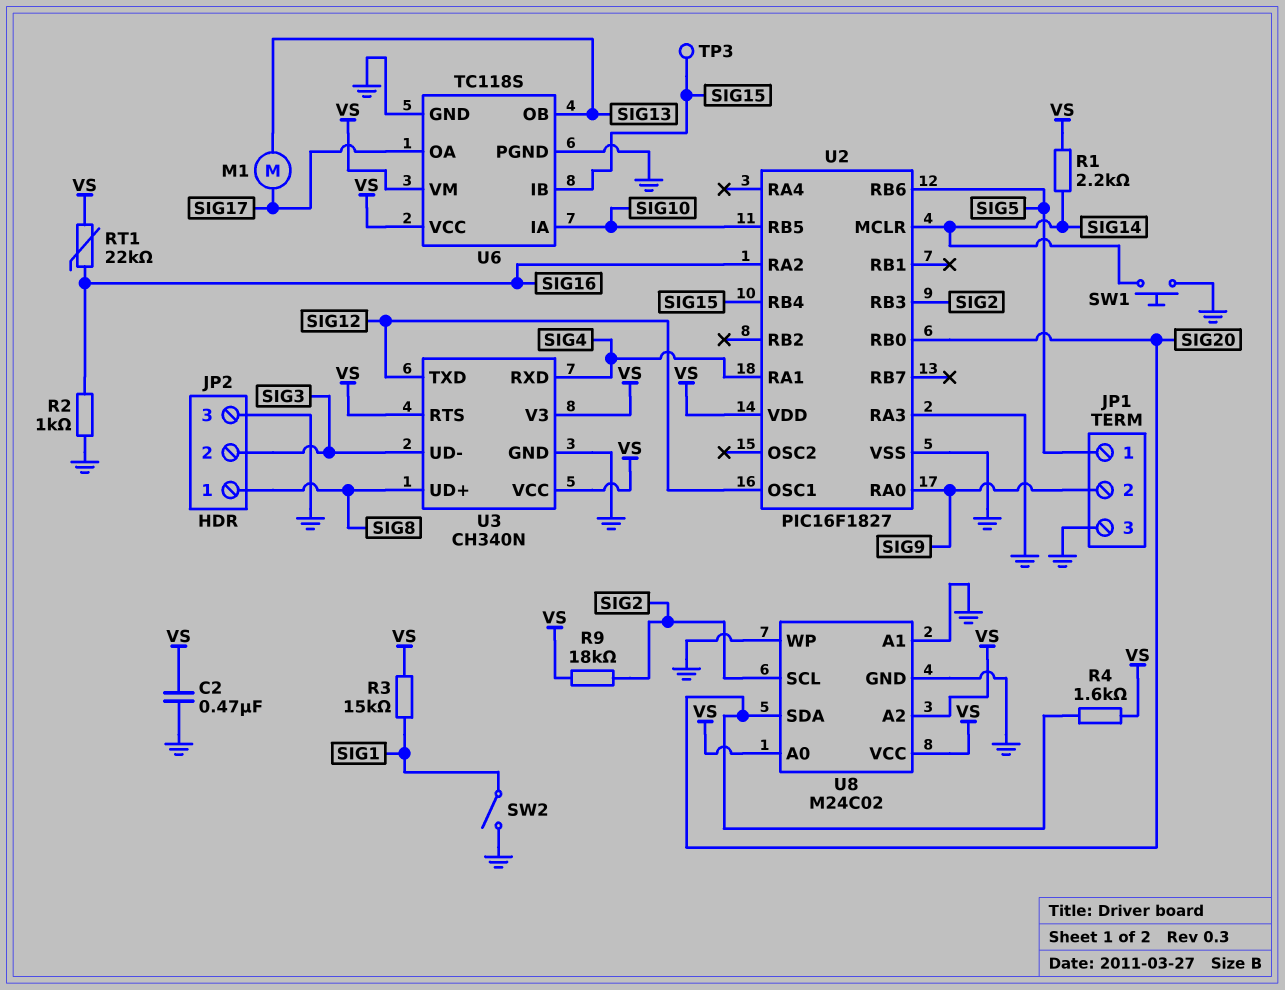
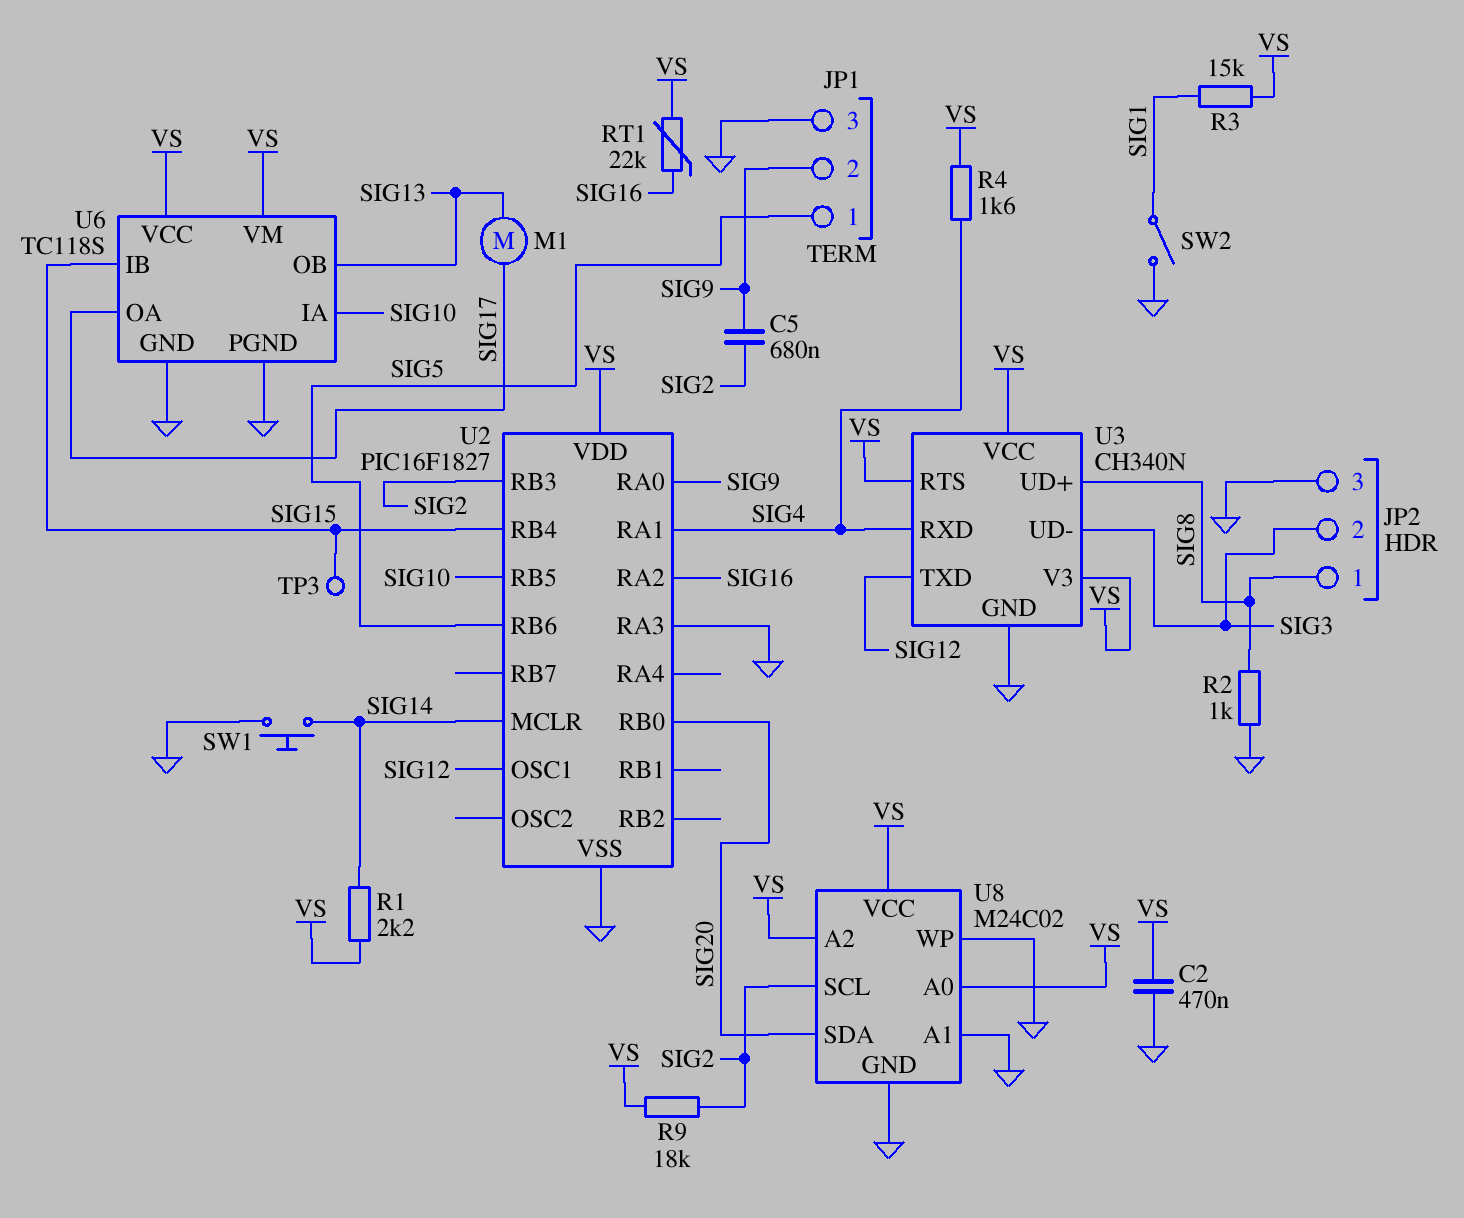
C5: none -> 680nF (SIG2, SIG9)
R2: 1k (GND, SIG16) -> 1k (GND, SIG8)
R4: 1.6k (SIG20, VS) -> 1.6k (SIG4, VS)

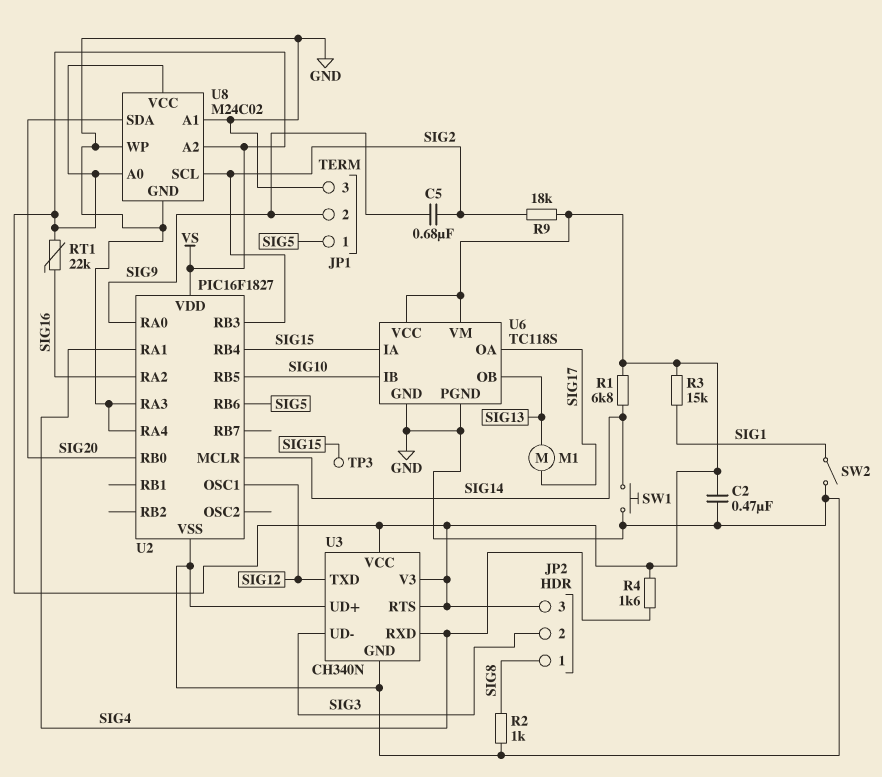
JP2 pin 3: GND -> VS
R1: 2.2k (SIG14, VS) -> 6.8k (SIG14, VS)
U2 pin RA4: none -> GND
U3 pin UD+: SIG8 -> GND
U6 pin IA: SIG10 -> SIG15
U6 pin IB: SIG15 -> SIG10

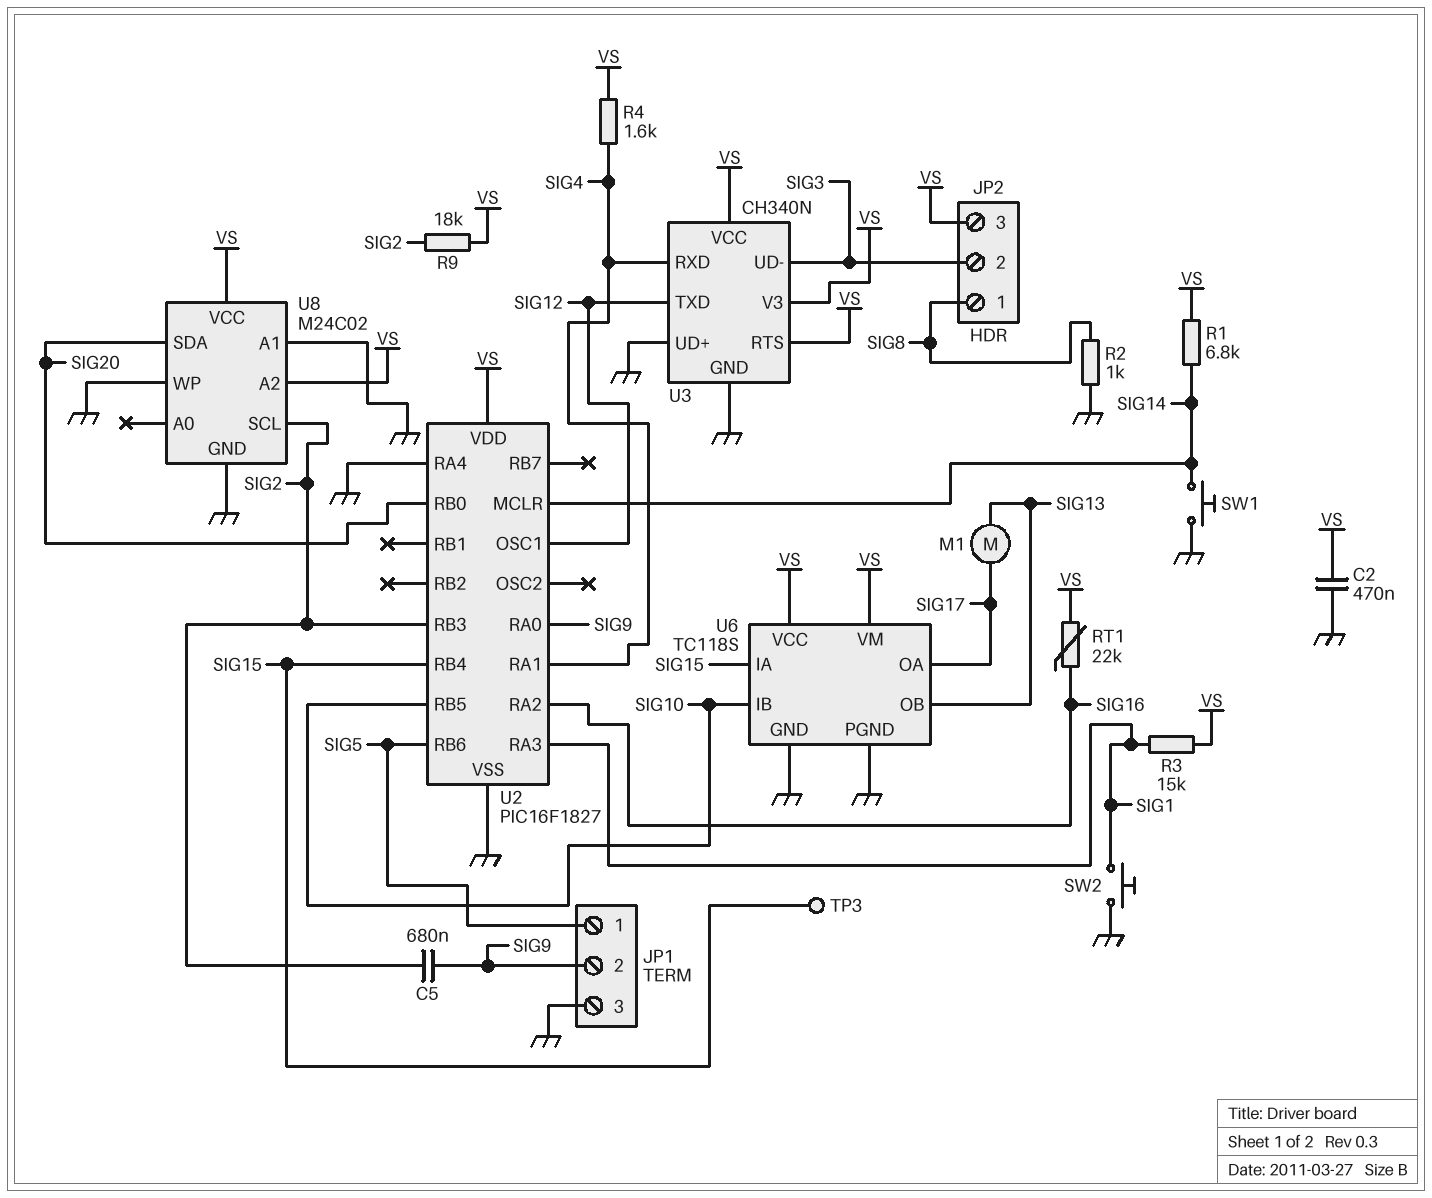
SW2: switch (GND, SIG1) -> button (GND, SIG1)
U2 pin RA3: GND -> SIG1
U8 pin A0: VS -> none

